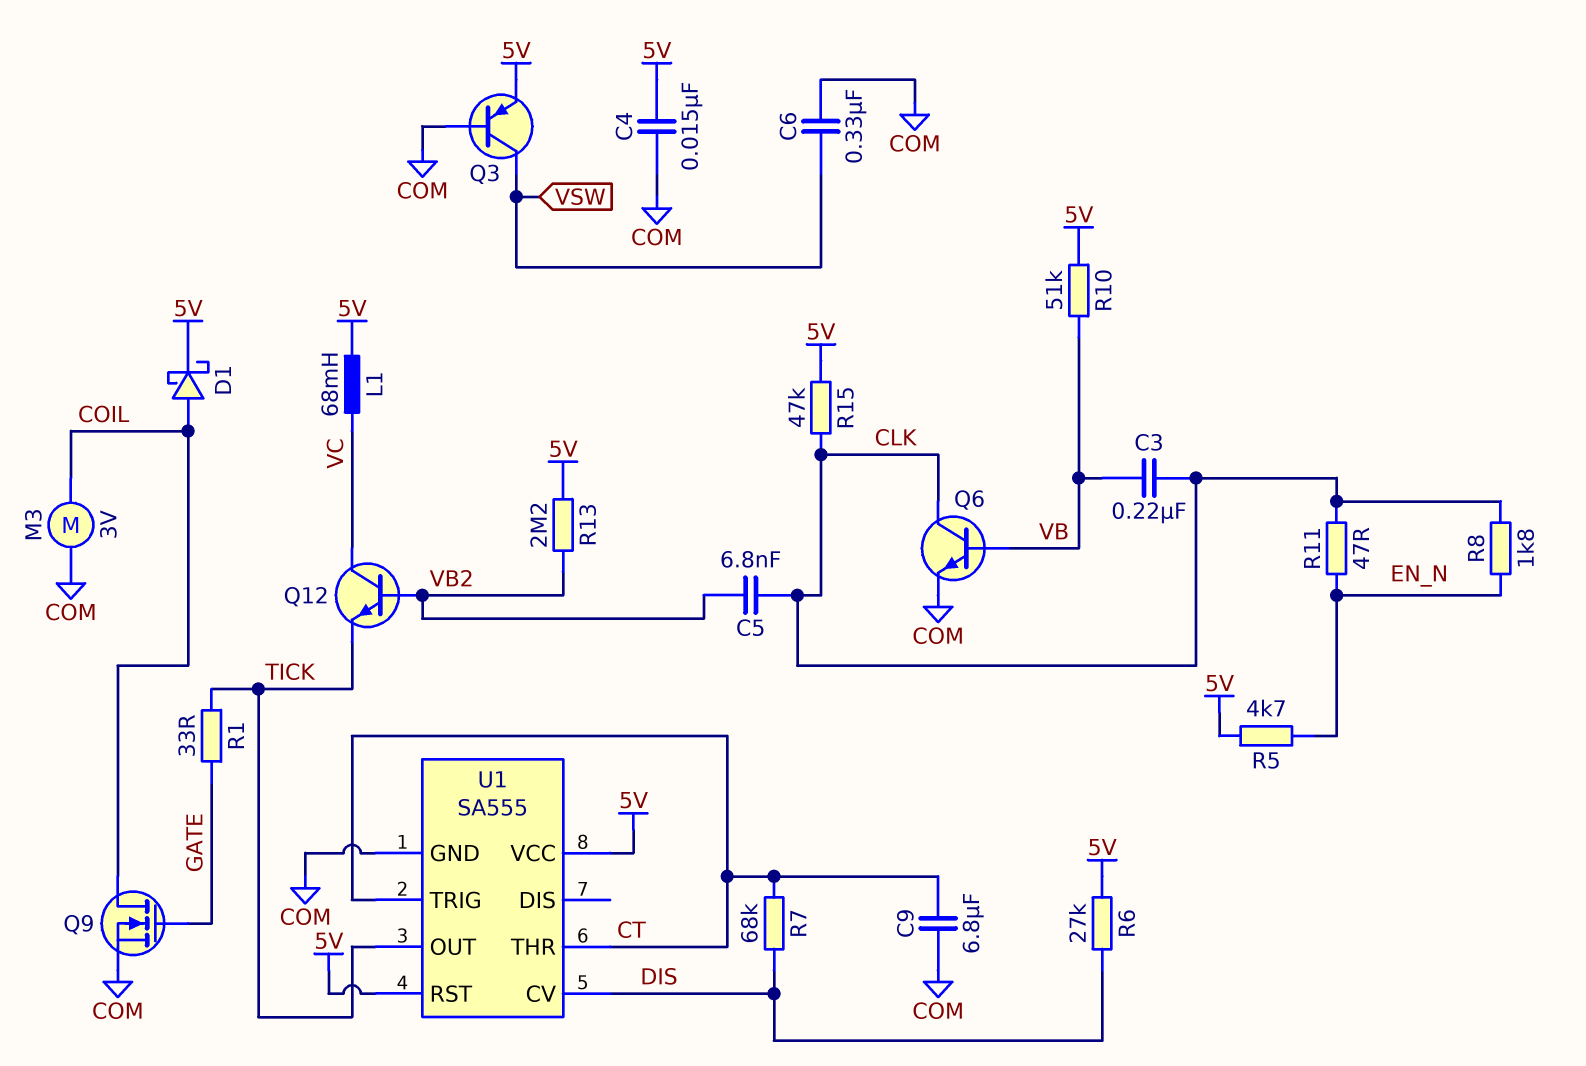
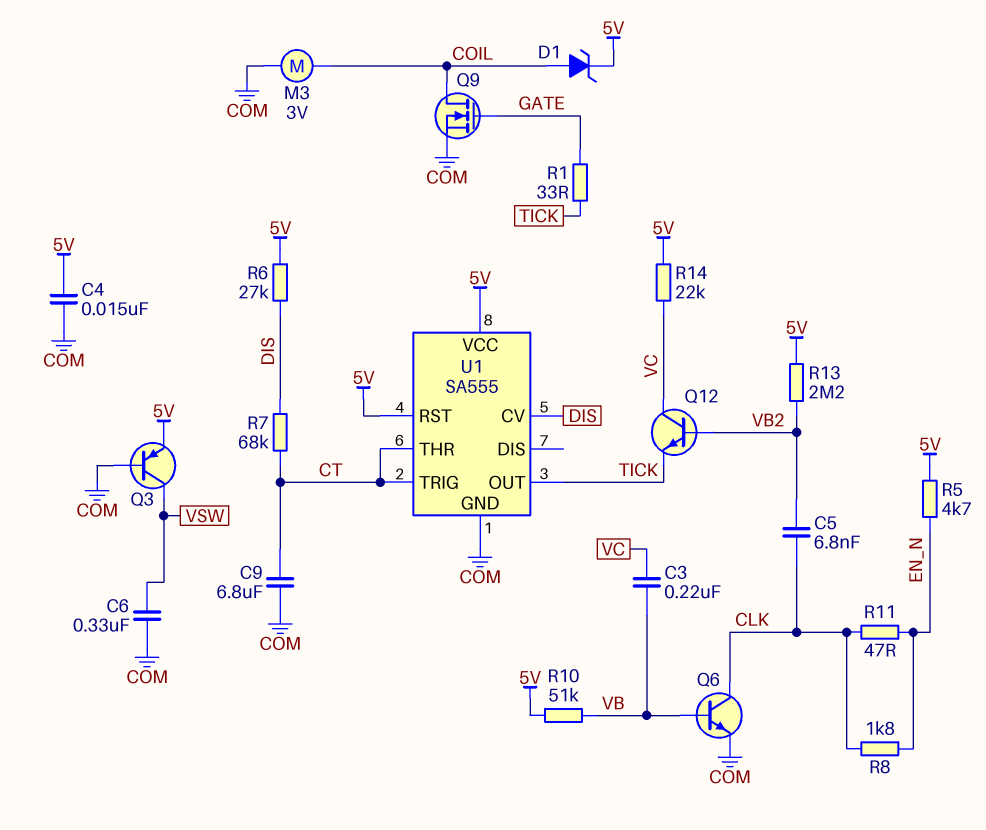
C3: 220nF (CLK, VB) -> 220nF (VB, VC)
D1: schottky (A COIL, K 5V) -> zener (A COIL, K 5V)
L1: 68mH (5V, VC) -> none
R14: none -> 22k (5V, VC)
R15: 47k (5V, CLK) -> none

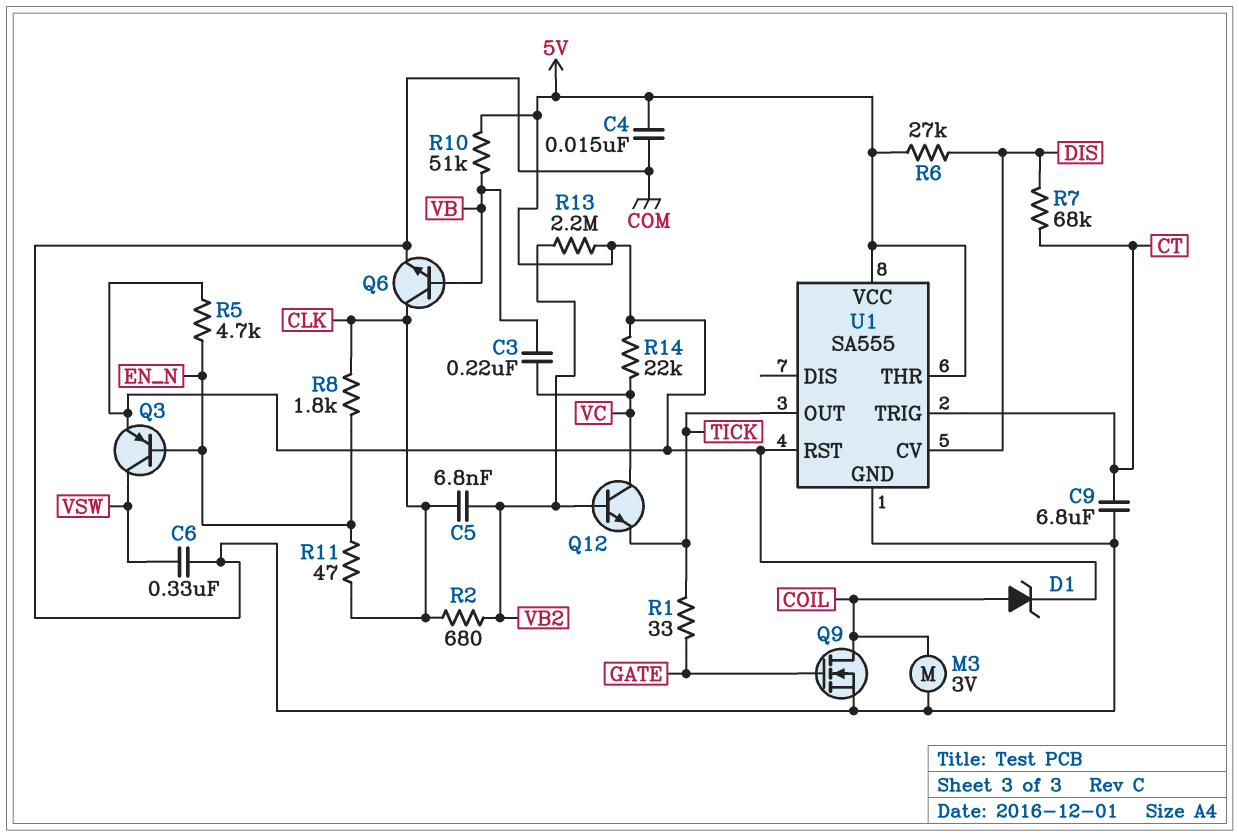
Q3: PNP (B COM, C VSW, E 5V) -> PNP (B EN_N, C VSW, E 5V)
R2: none -> 680 (CLK, VB2)
U1 pin THR: CT -> 5V

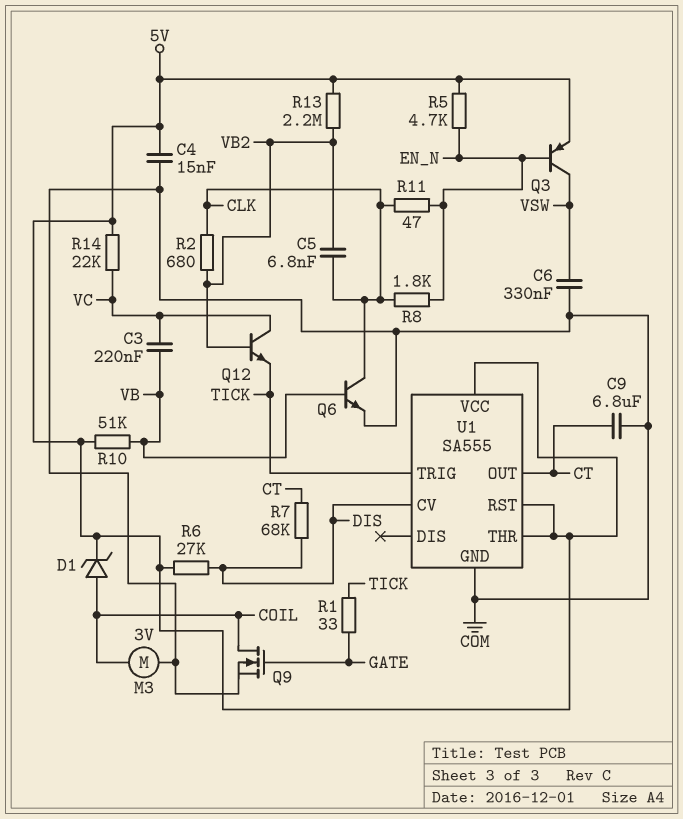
U1 pin OUT: TICK -> CT
U1 pin TRIG: CT -> TICK

